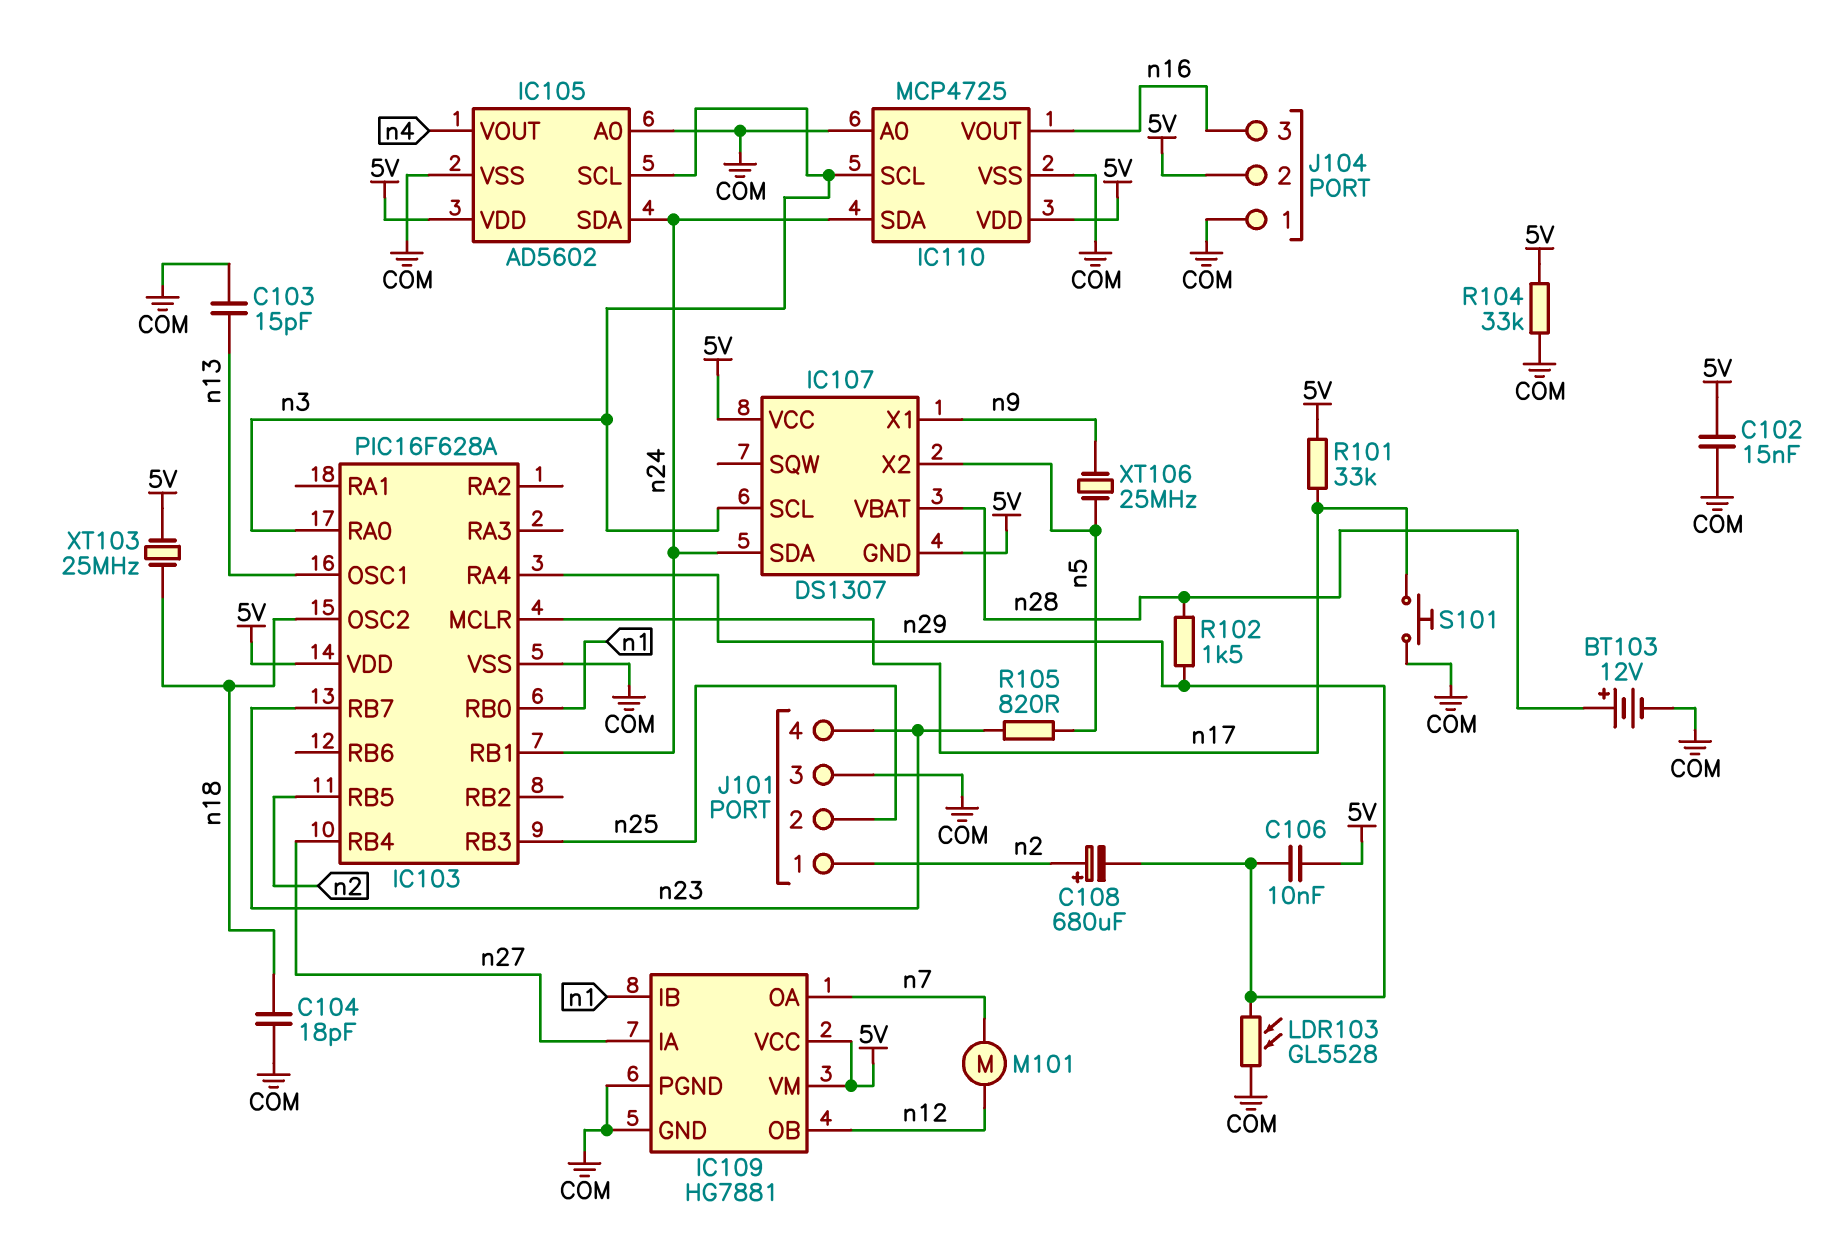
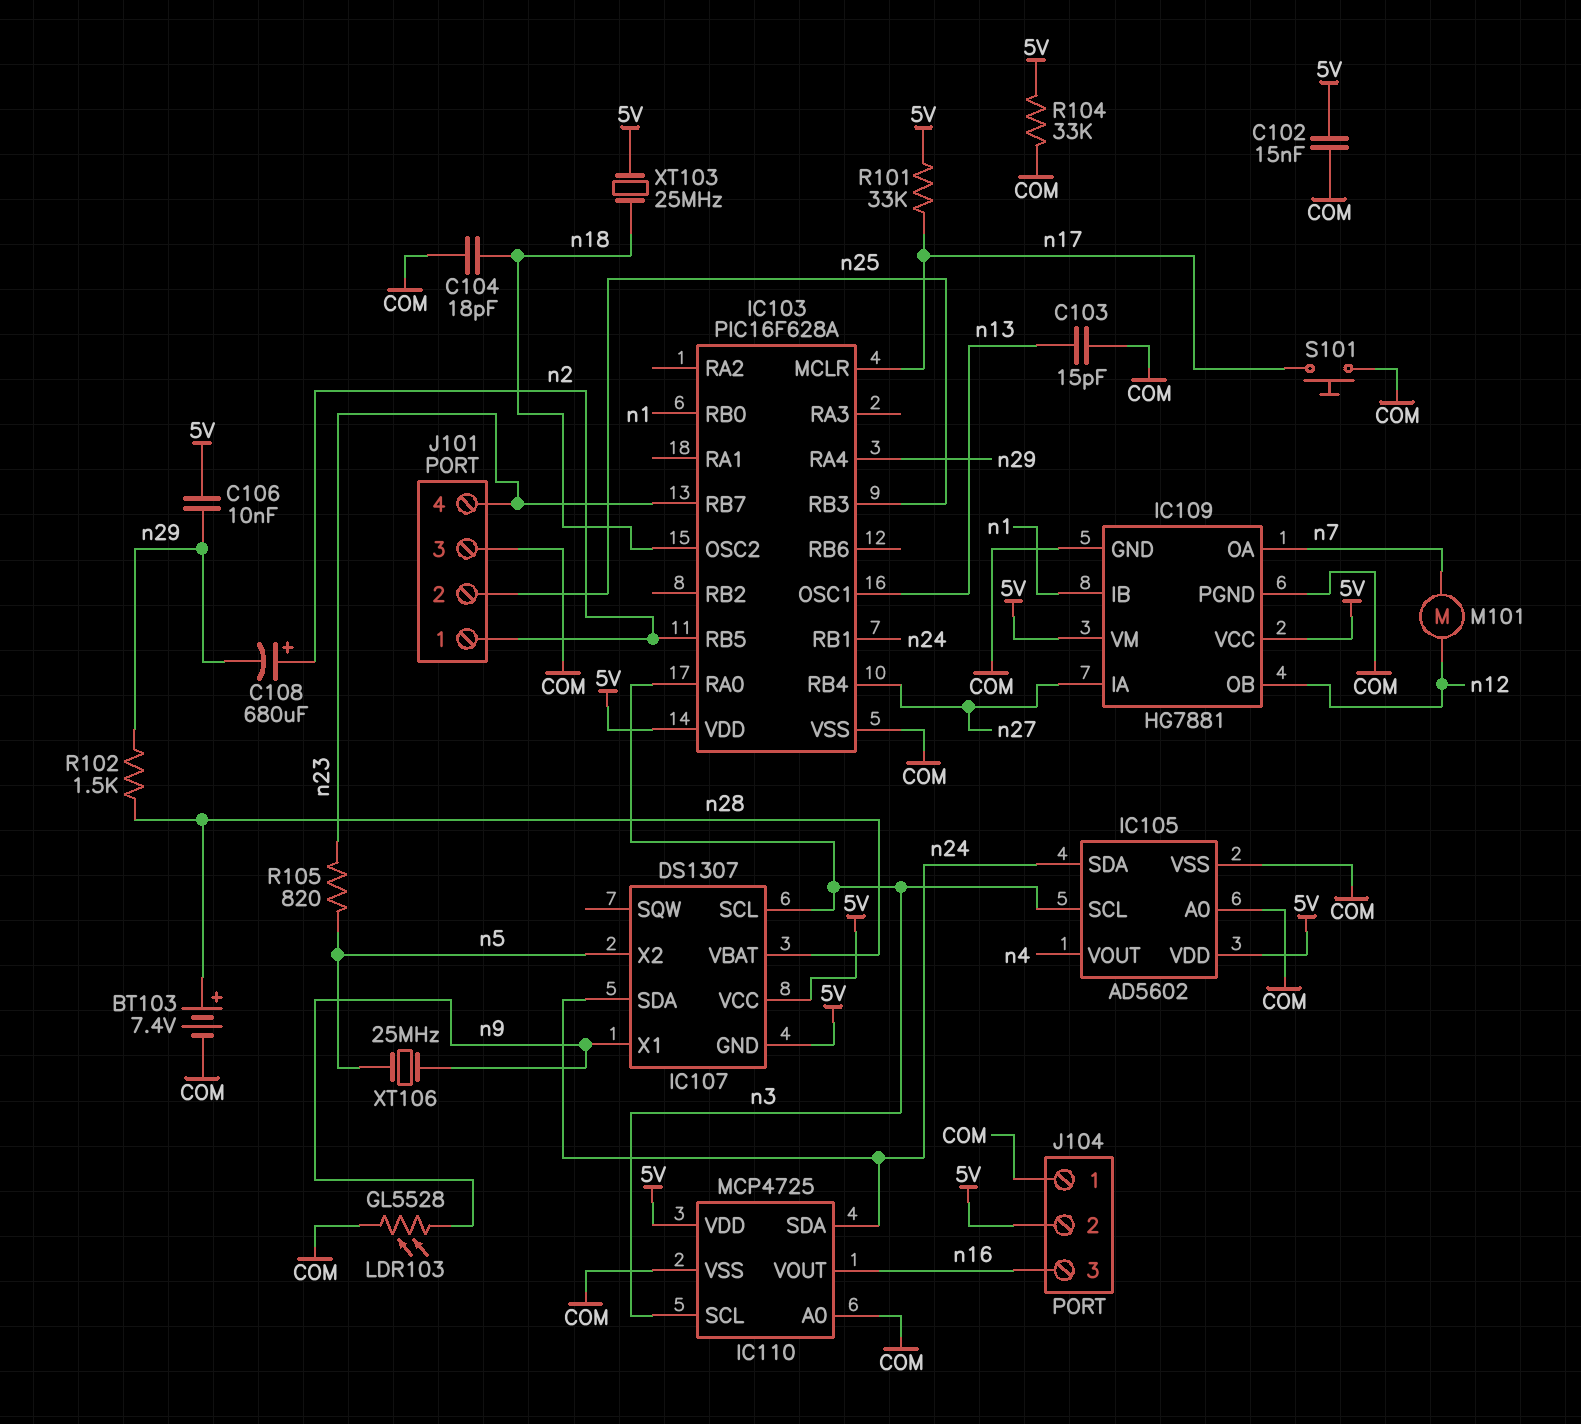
BT103: 12V (plus n28, minus COM) -> 7.4V (plus n28, minus COM)
LDR103: GL5528 (COM, n29) -> GL5528 (COM, n9)

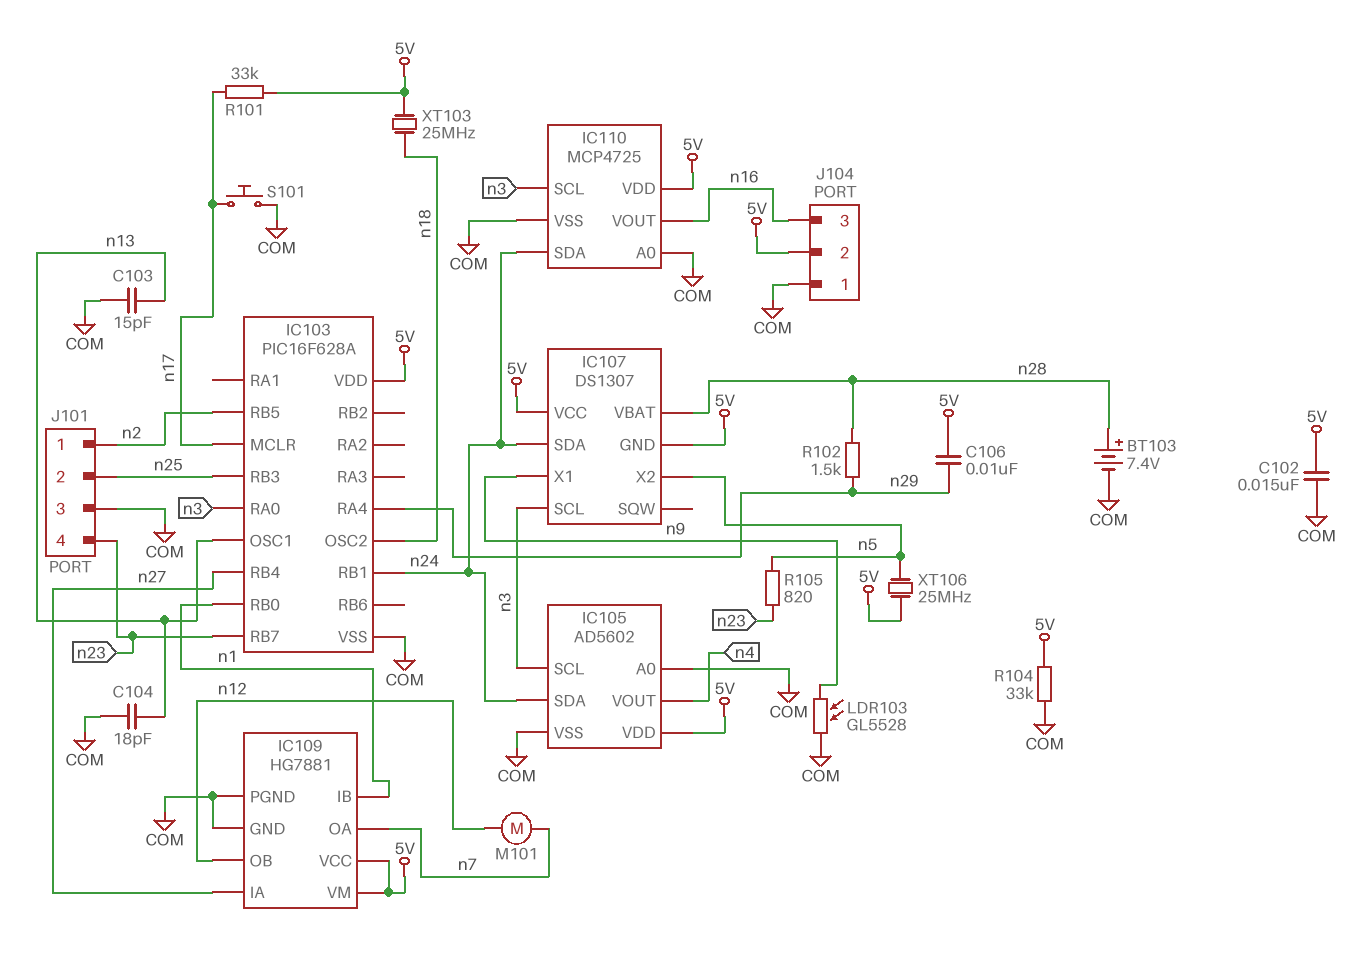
C104: 18pF (COM, n18) -> 18pF (COM, n13)
C108: 680uF (plus n2, minus n29) -> none
XT106: 25MHz (n5, n9) -> 25MHz (5V, n5)

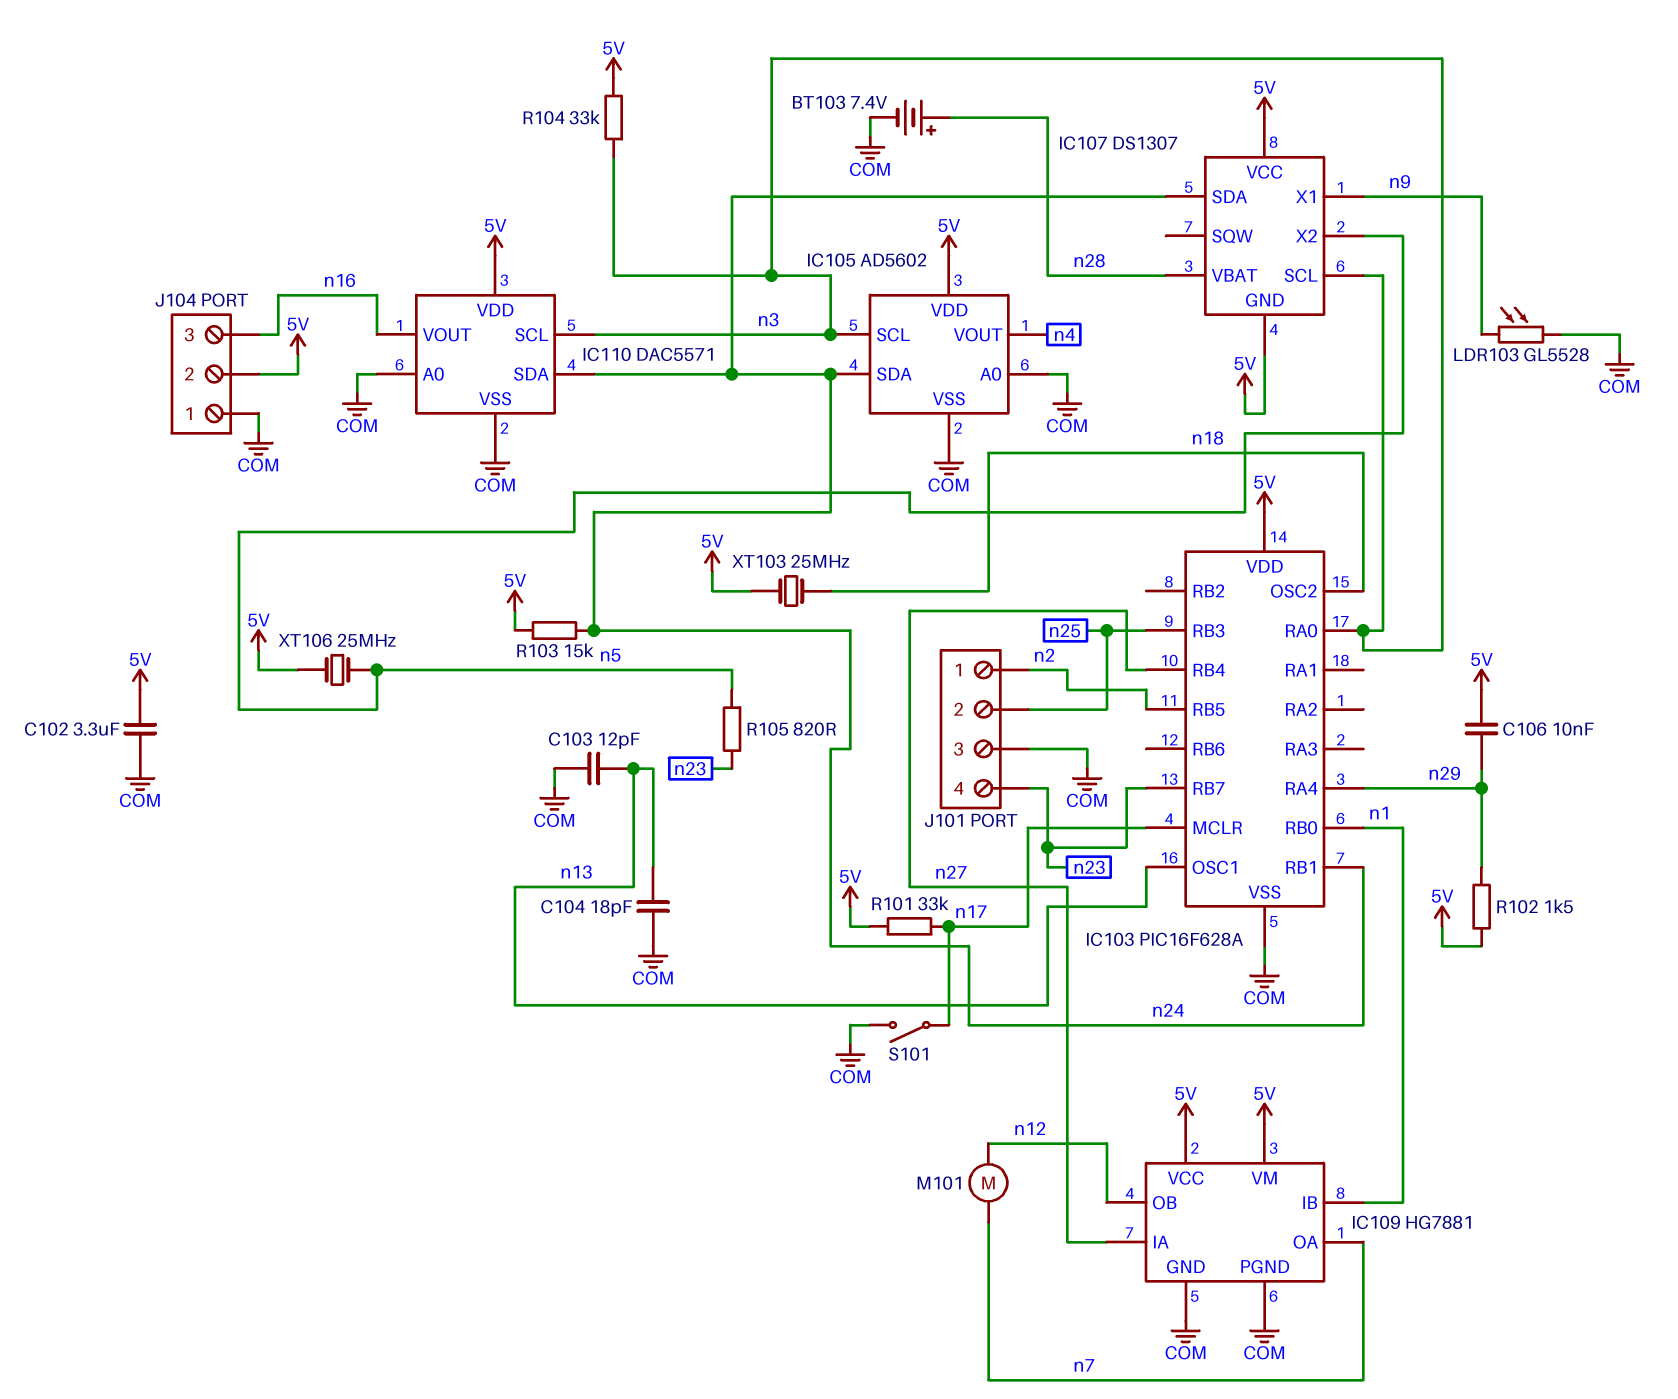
C102: 15nF (5V, COM) -> 3.3uF (5V, COM)
C103: 15pF (COM, n13) -> 12pF (COM, n13)
IC110: MCP4725 -> DAC5571
R102: 1.5k (n28, n29) -> 1.5k (5V, n29)
R103: none -> 15k (5V, n24)
R104: 33k (5V, COM) -> 33k (5V, n3)
S101: button (COM, n17) -> switch (COM, n17)

